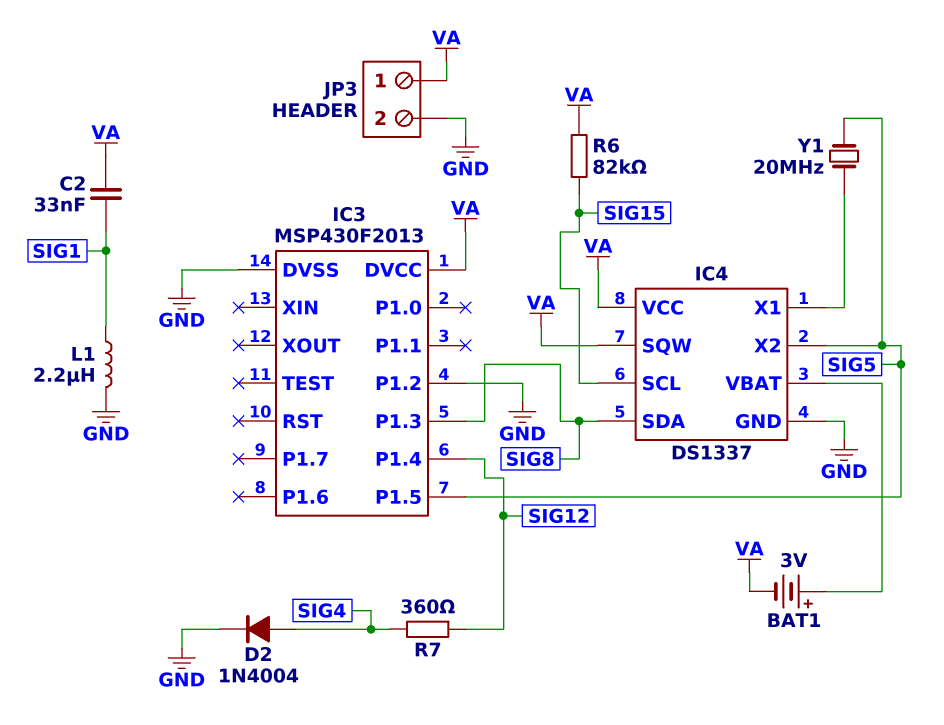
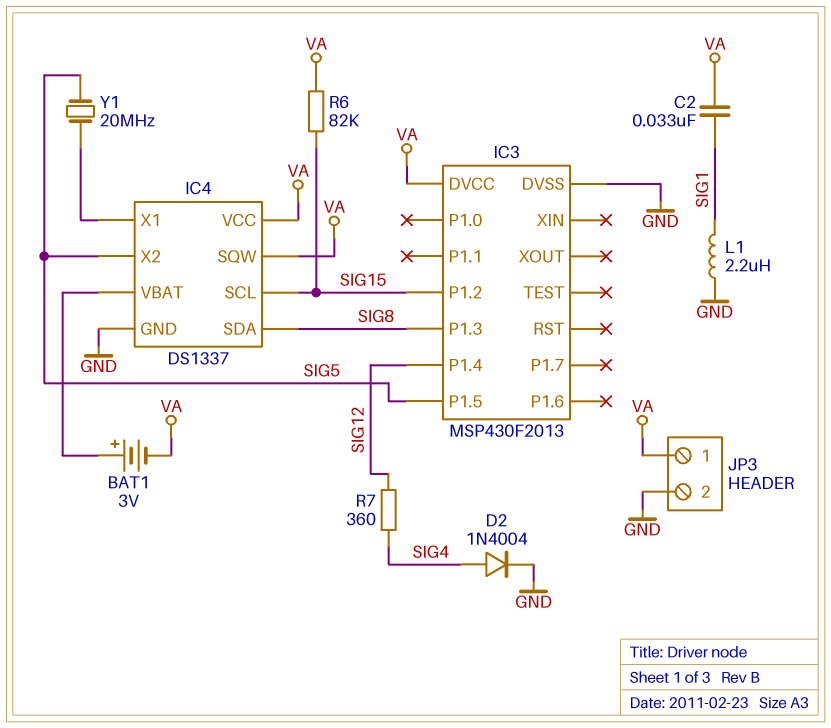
IC3 pin P1.2: GND -> SIG15

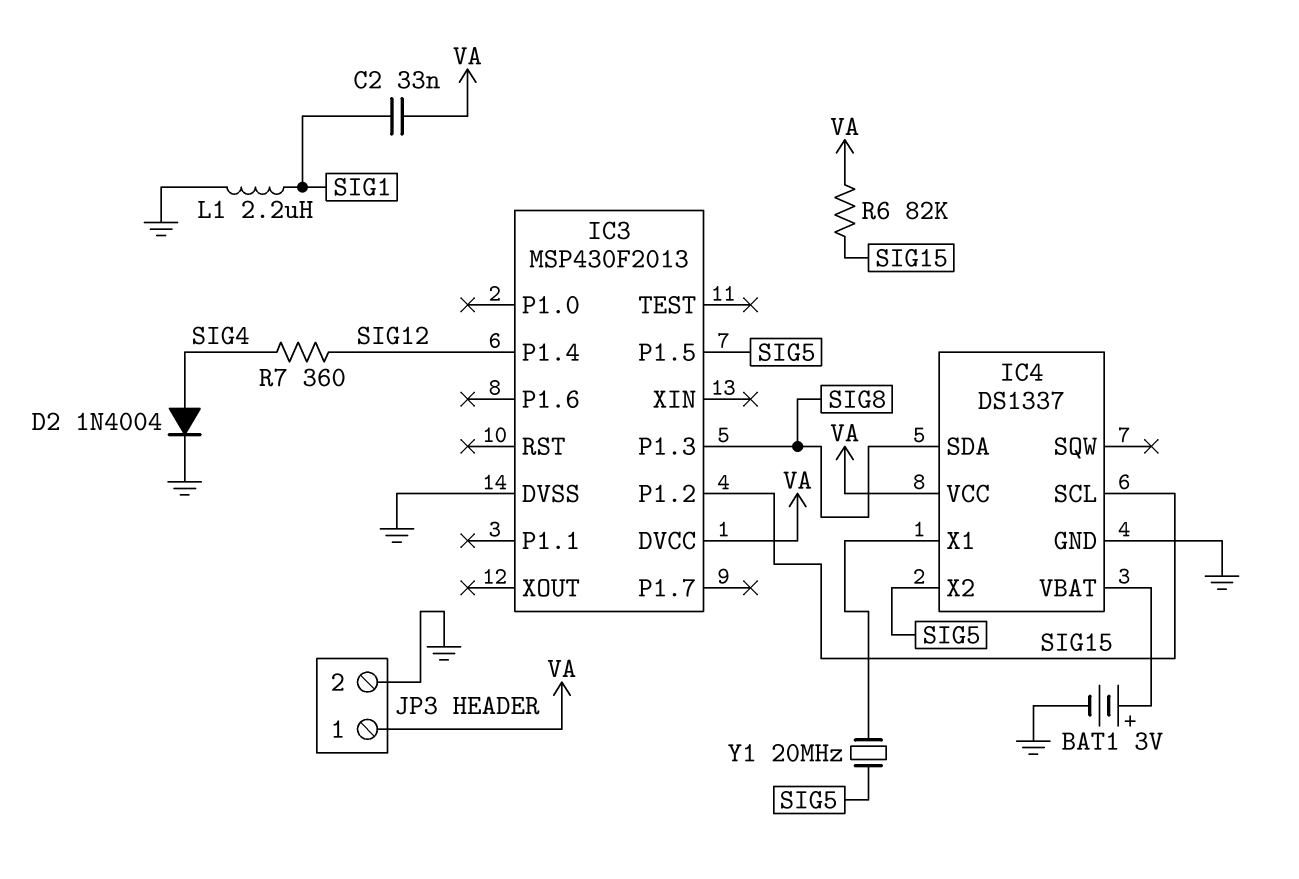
BAT1: 3V (plus IC4/VBAT, minus VA) -> 3V (plus IC4/VBAT, minus GND)
IC4 pin SQW: VA -> none

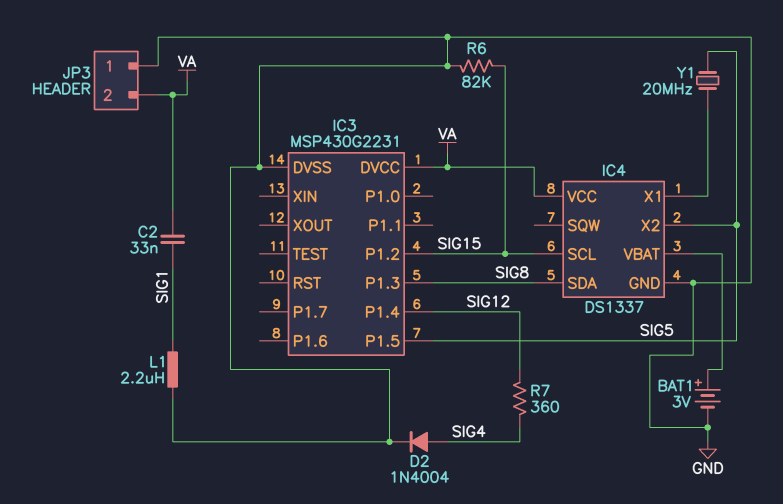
IC3: MSP430F2013 -> MSP430G2231
JP3 pin 1: VA -> GND
JP3 pin 2: GND -> VA
R6: 82k (SIG15, VA) -> 82k (GND, SIG15)

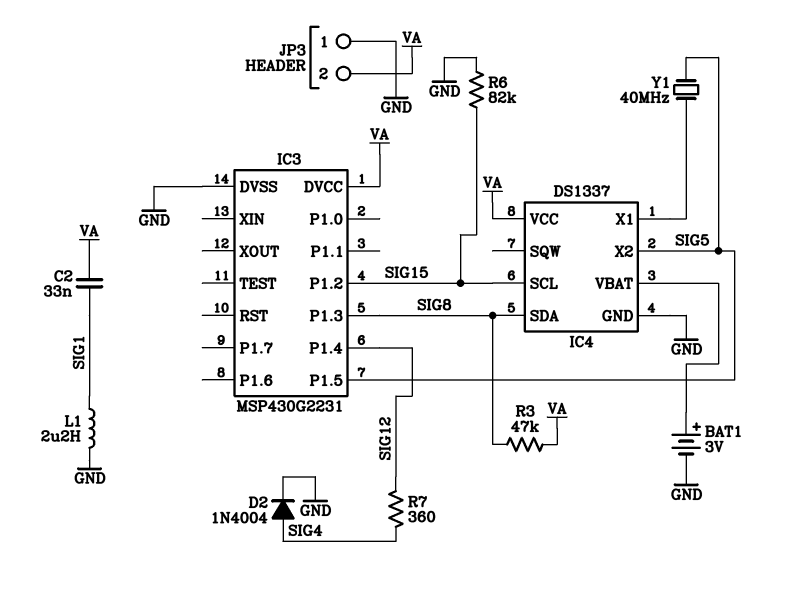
R3: none -> 47k (SIG8, VA)
Y1: 20MHz (IC4/X1, SIG5) -> 40MHz (IC4/X1, SIG5)

